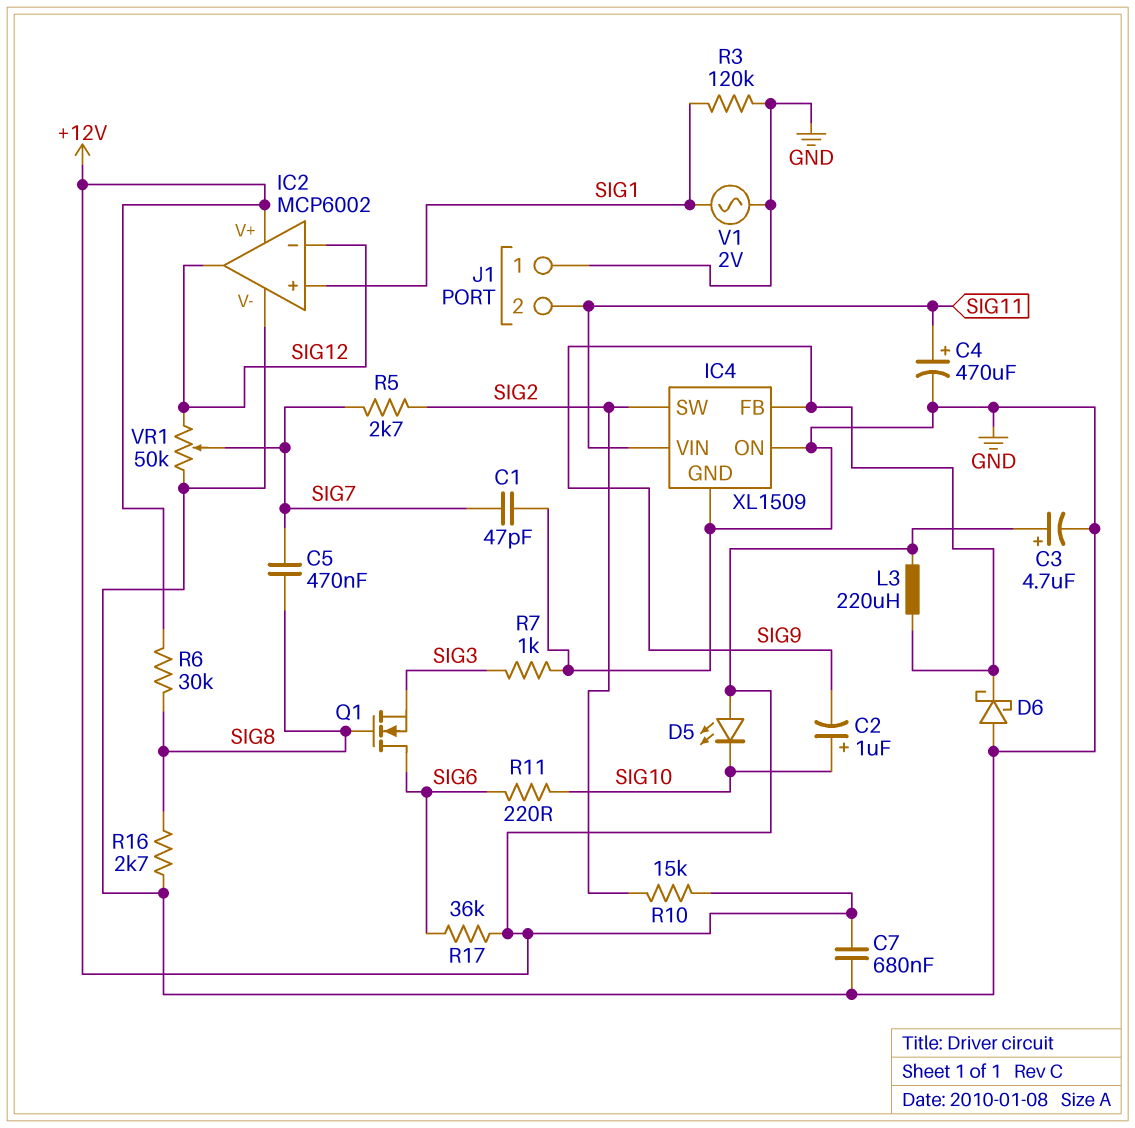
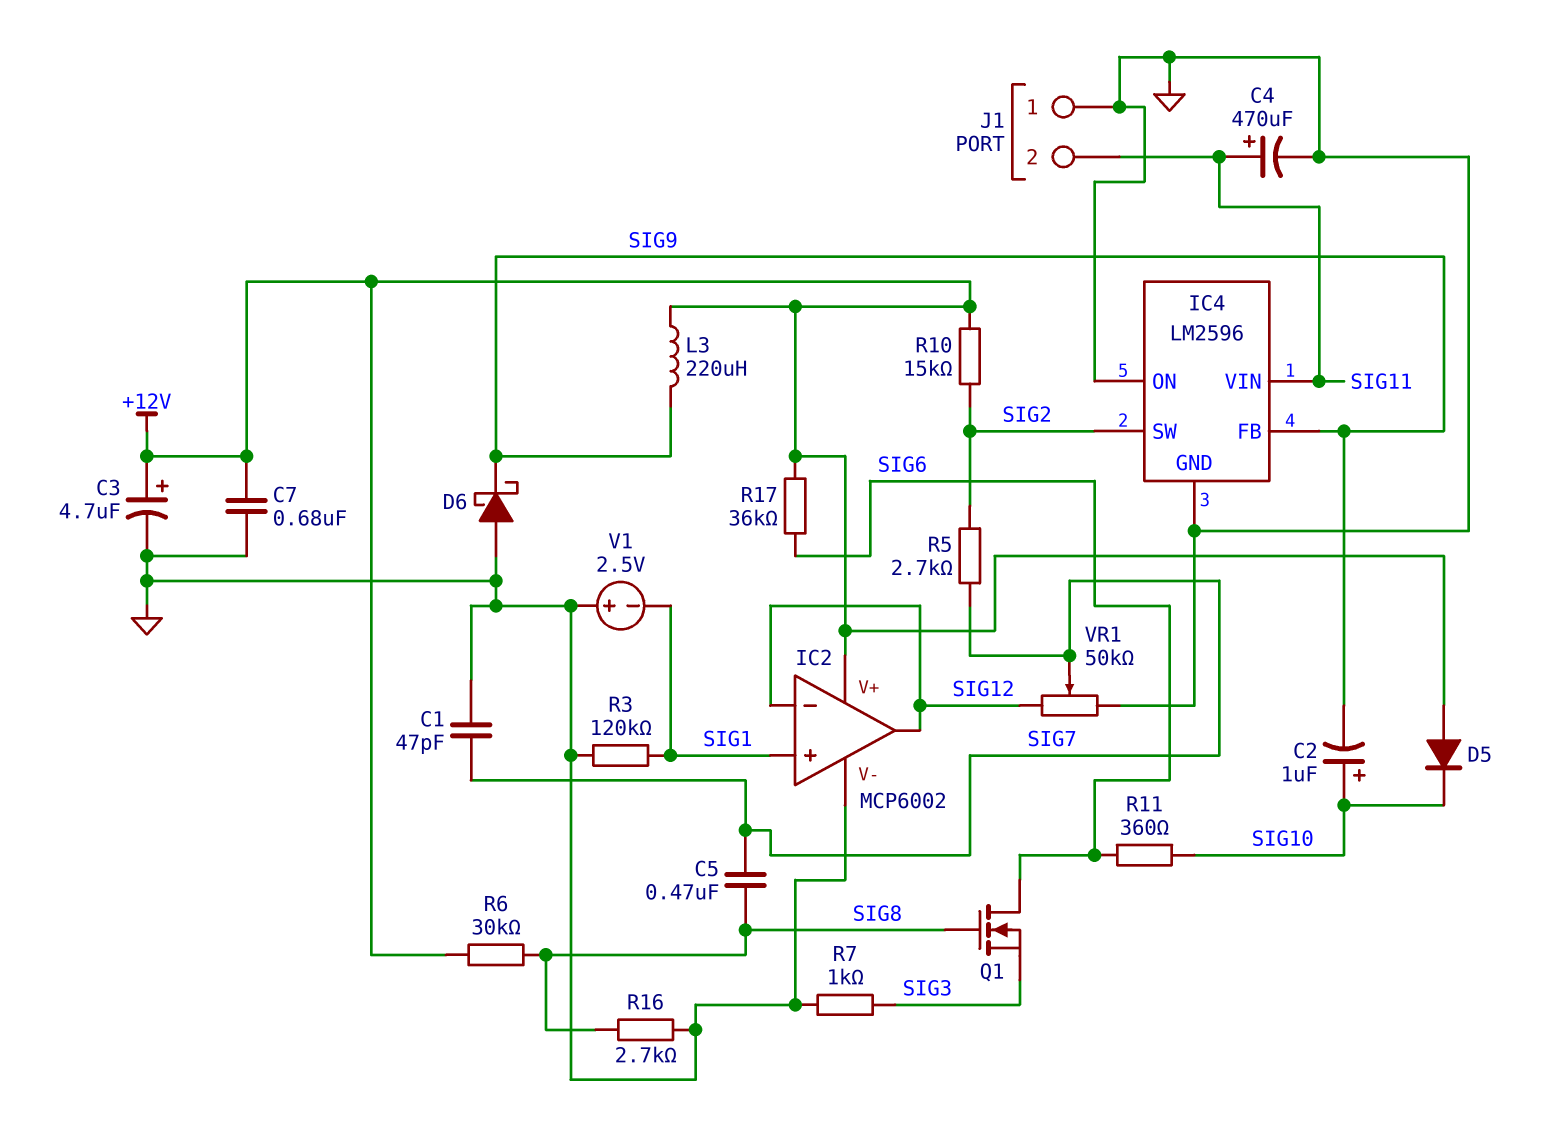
D5: LED (A +12V, K SIG10) -> diode (A +12V, K SIG10)
IC4: XL1509 -> LM2596
R11: 220 (SIG6, SIG10) -> 360 (SIG6, SIG10)
V1: AC 2V (GND, SIG1) -> 2.5V (plus GND, minus SIG1)

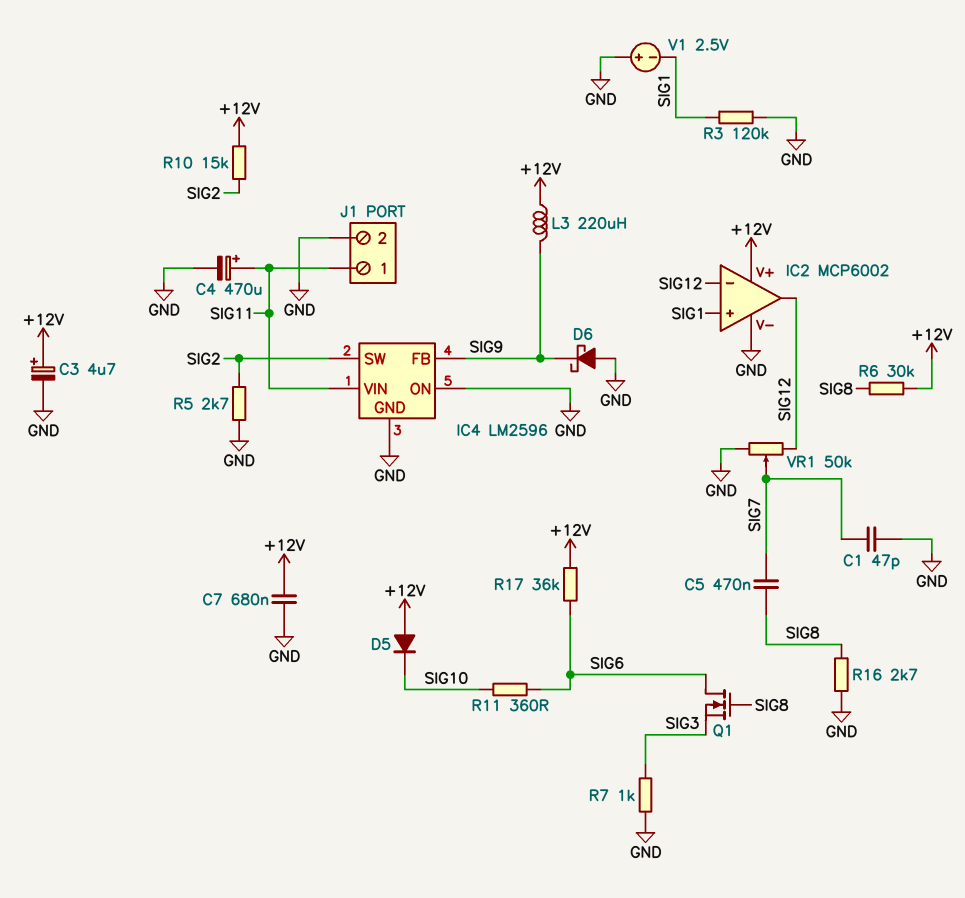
C2: 1uF (plus SIG10, minus SIG9) -> none
J1 pin 1: GND -> SIG11
J1 pin 2: SIG11 -> GND
R5: 2.7k (SIG2, SIG7) -> 2.7k (GND, SIG2)

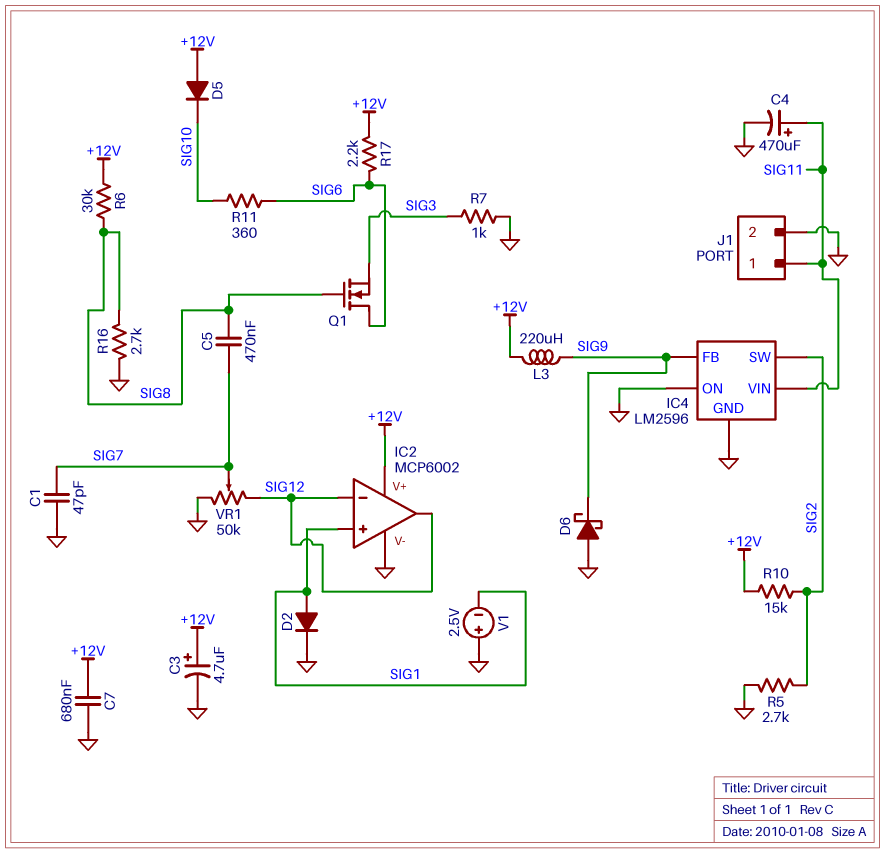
D2: none -> diode (A SIG1, K GND)
R3: 120k (GND, SIG1) -> none
R17: 36k (+12V, SIG6) -> 2.2k (+12V, SIG6)

